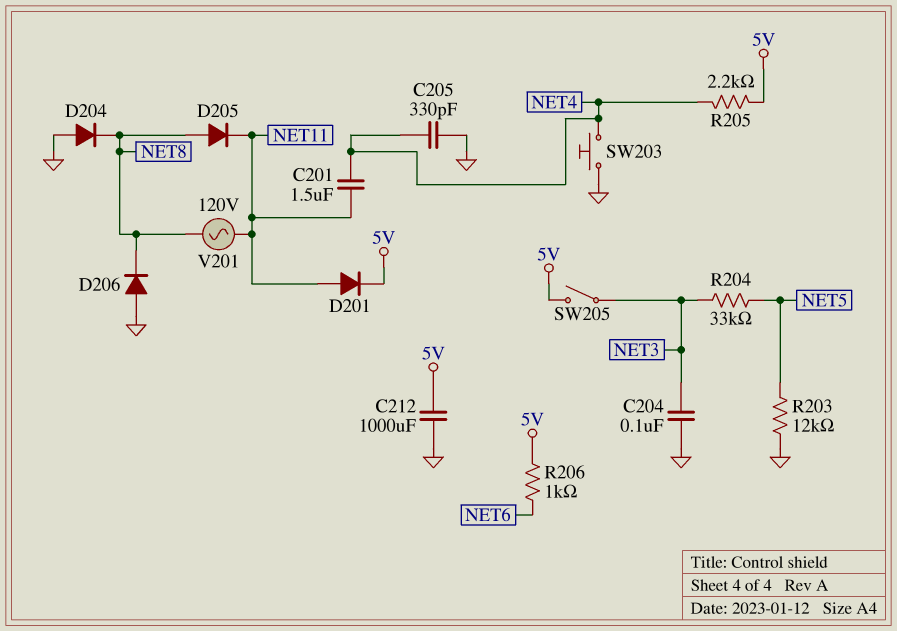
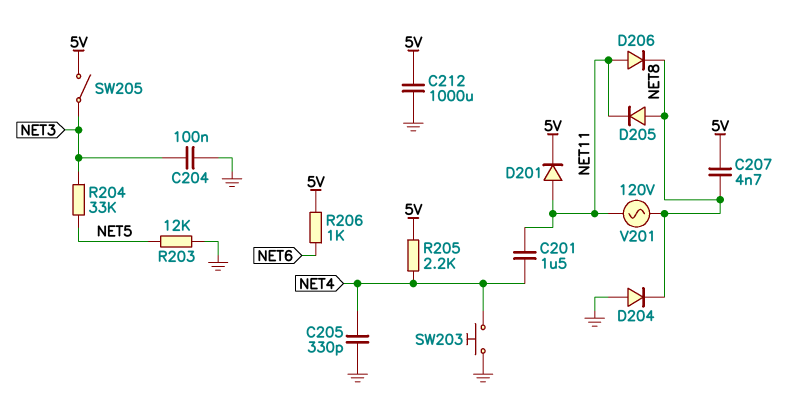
C207: none -> 4.7nF (5V, NET8)
D206: diode (A GND, K NET8) -> diode (A NET11, K NET8)

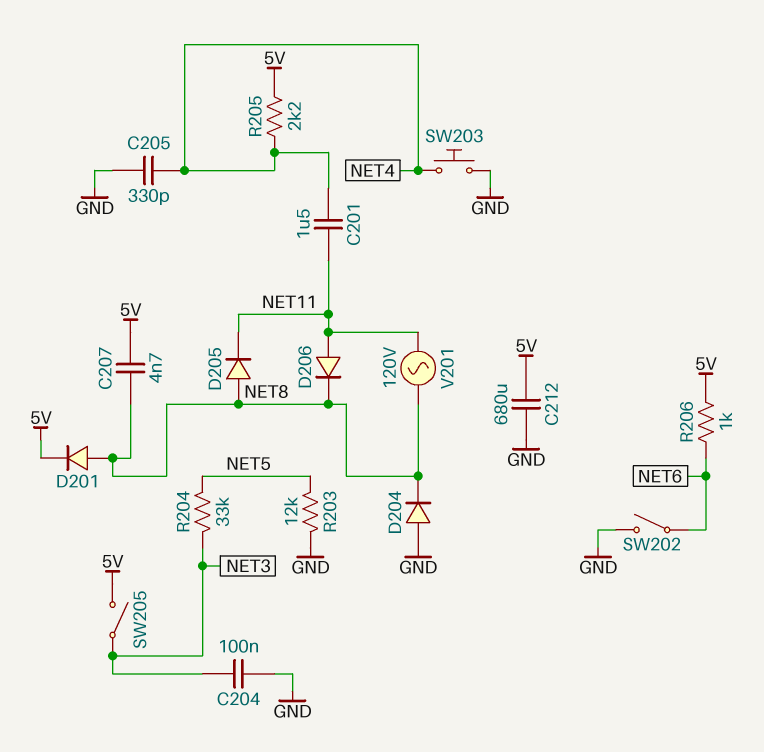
C212: 1000uF (5V, GND) -> 680uF (5V, GND)
D201: diode (A NET11, K 5V) -> diode (A NET8, K 5V)
SW202: none -> switch (GND, NET6)

